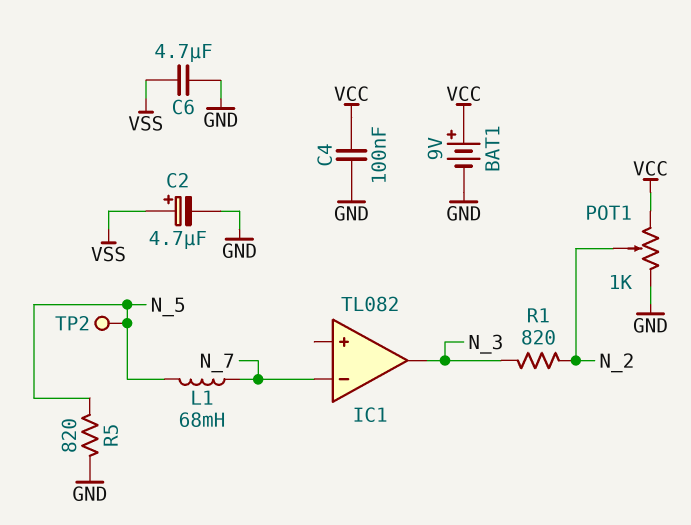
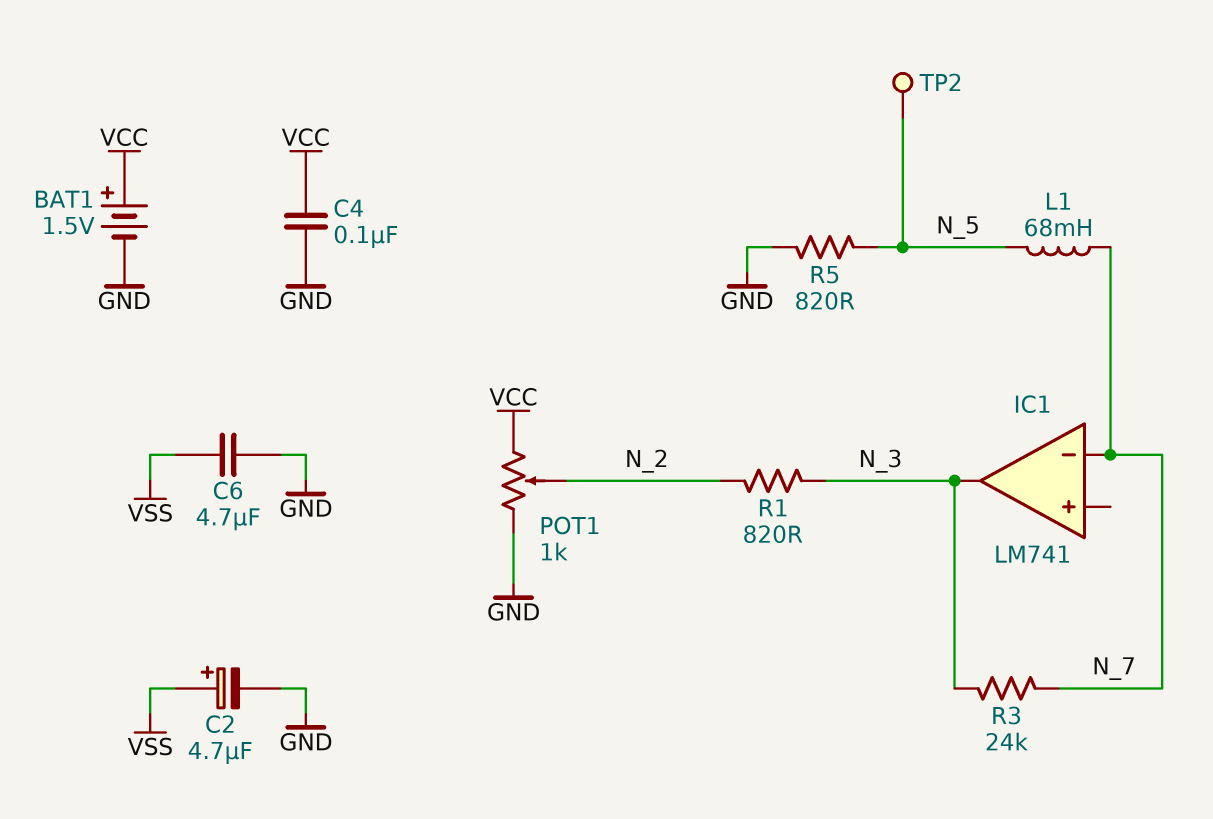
BAT1: 9V (plus VCC, minus GND) -> 1.5V (plus VCC, minus GND)
IC1: TL082 -> LM741
R3: none -> 24k (N_3, N_7)

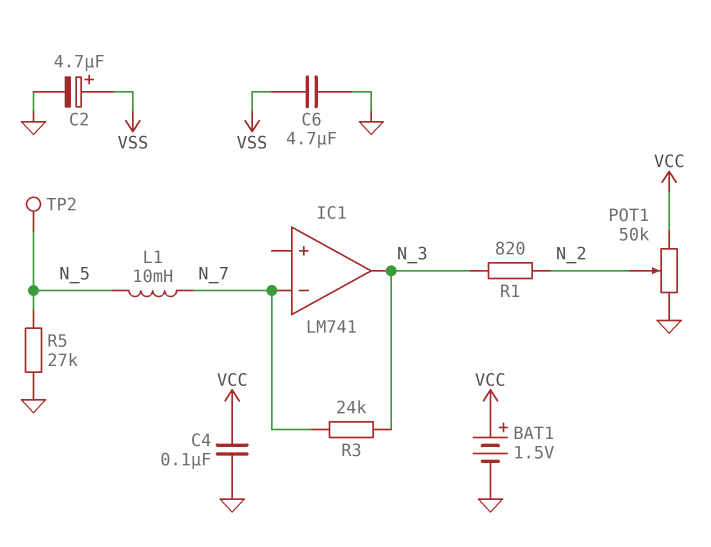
L1: 68mH (N_5, N_7) -> 10mH (N_5, N_7)
POT1: 1k (GND, VCC, wiper N_2) -> 50k (GND, VCC, wiper N_2)
R5: 820 (GND, N_5) -> 27k (GND, N_5)

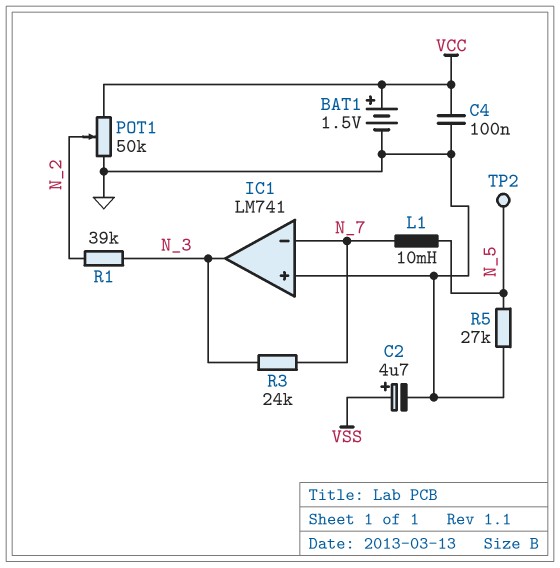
C6: 4.7uF (GND, VSS) -> none
IC1 pin in+: none -> GND
R1: 820 (N_2, N_3) -> 39k (N_2, N_3)

